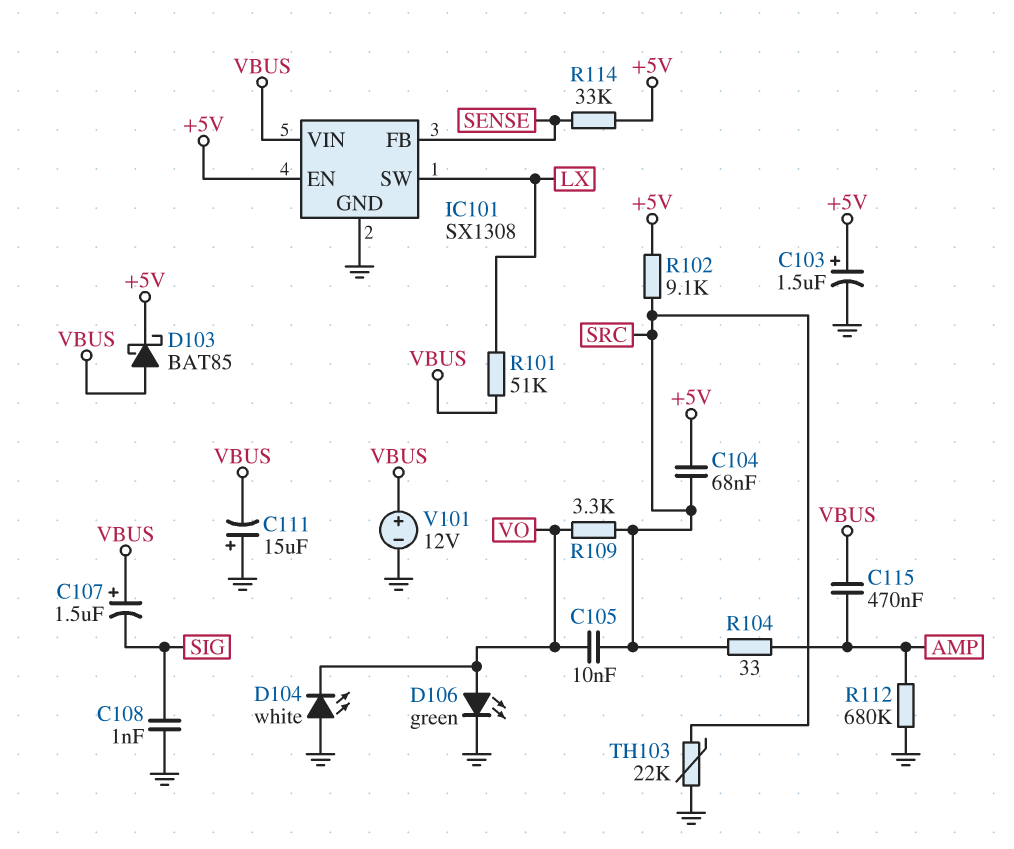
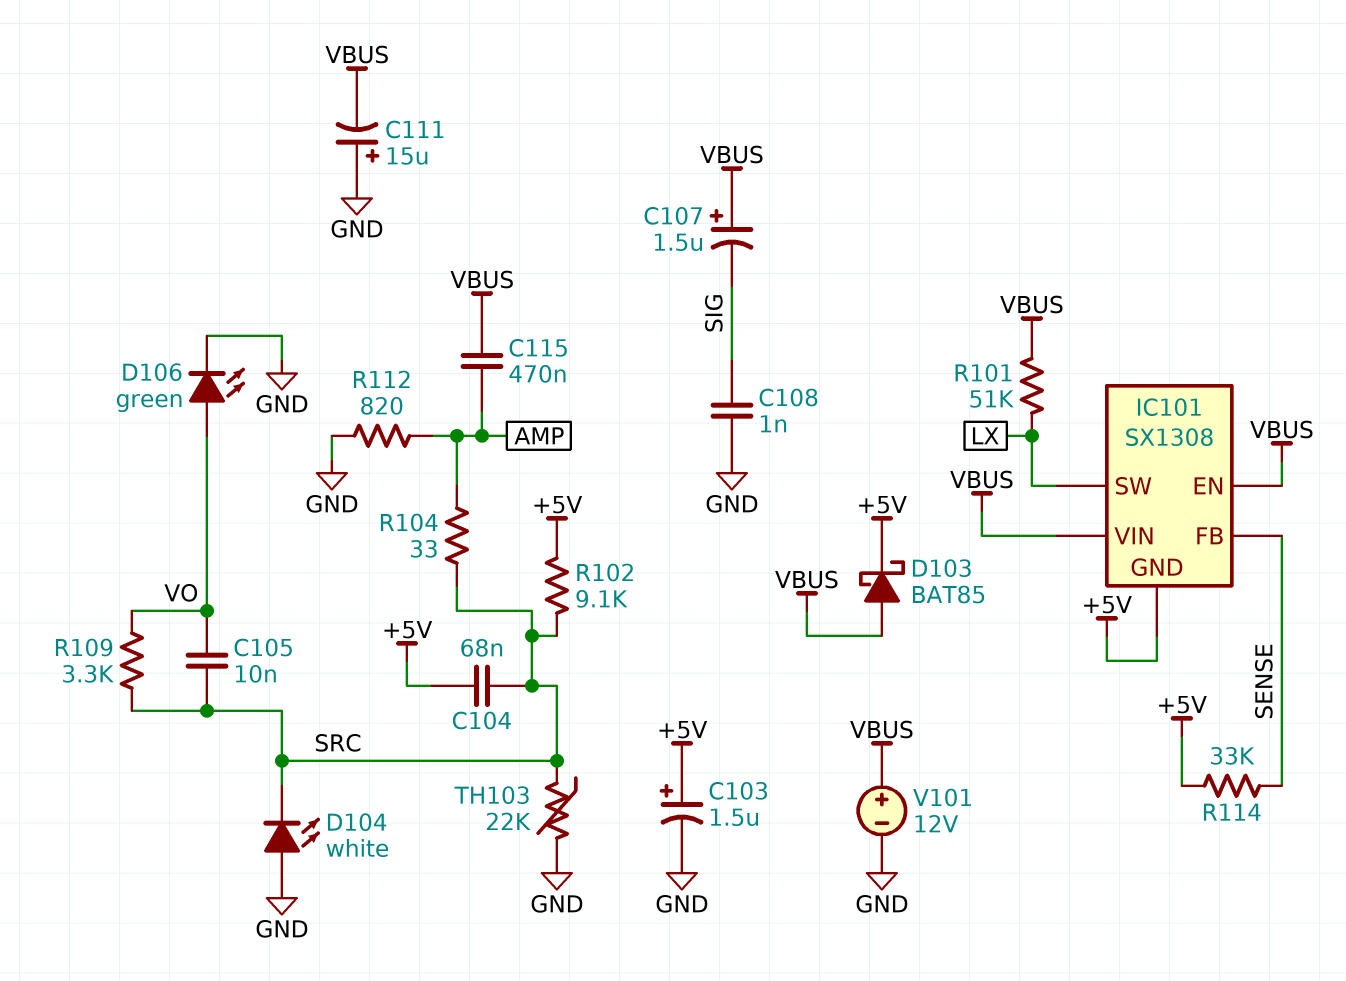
D104: LED white (A GND, K VO) -> LED white (A GND, K SRC)
IC101 pin EN: +5V -> VBUS
IC101 pin GND: GND -> +5V
R112: 680k (AMP, GND) -> 820 (AMP, GND)

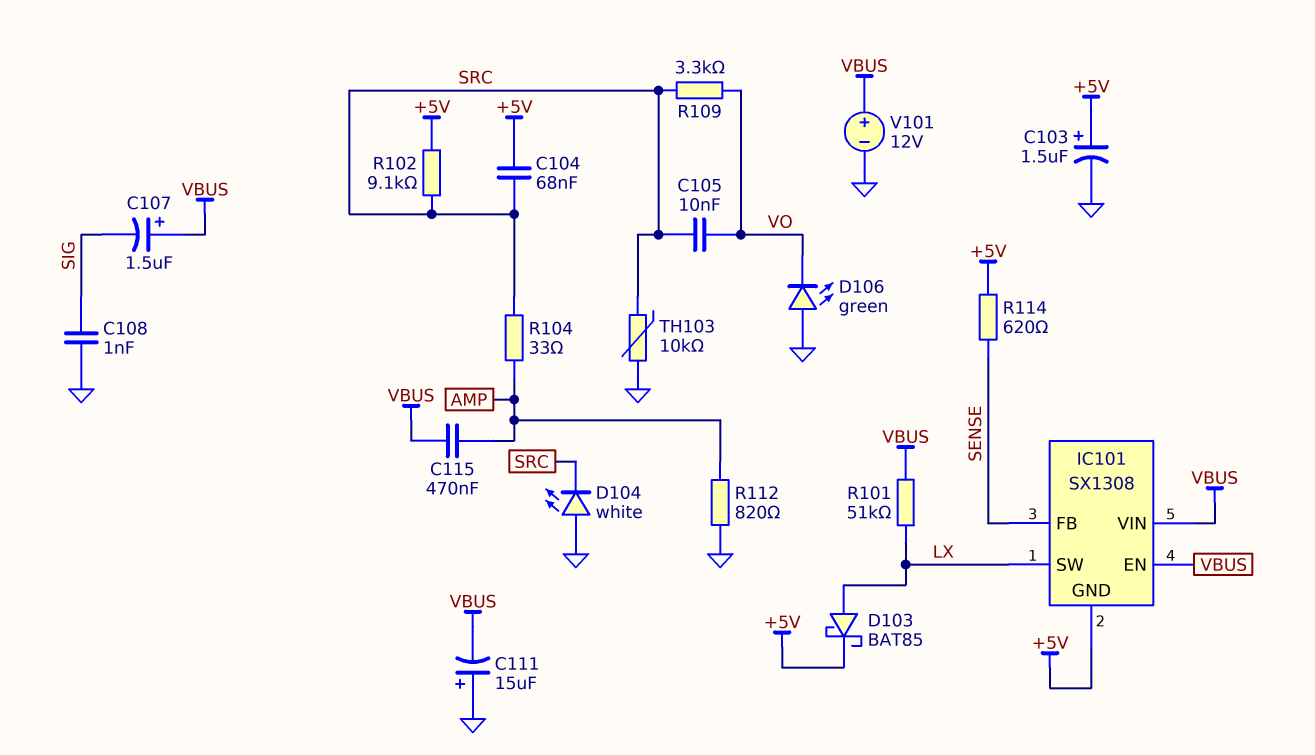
D103: schottky BAT85 (A VBUS, K +5V) -> schottky BAT85 (A LX, K +5V)
D106: LED green (A VO, K GND) -> LED green (A GND, K VO)
R114: 33k (+5V, SENSE) -> 620 (+5V, SENSE)
TH103: 22k (GND, SRC) -> 10k (GND, SRC)

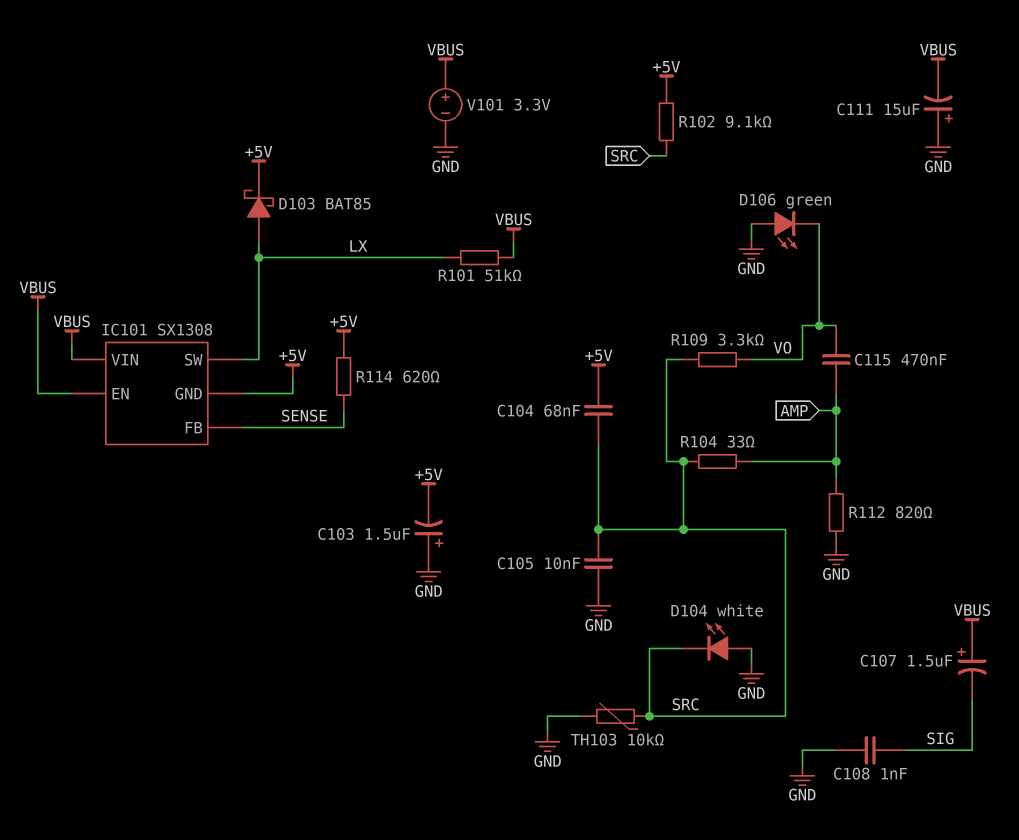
C103: 1.5uF (plus +5V, minus GND) -> 1.5uF (plus GND, minus +5V)
C105: 10nF (SRC, VO) -> 10nF (GND, SRC)
C115: 470nF (AMP, VBUS) -> 470nF (AMP, VO)
V101: 12V (plus VBUS, minus GND) -> 3.3V (plus VBUS, minus GND)

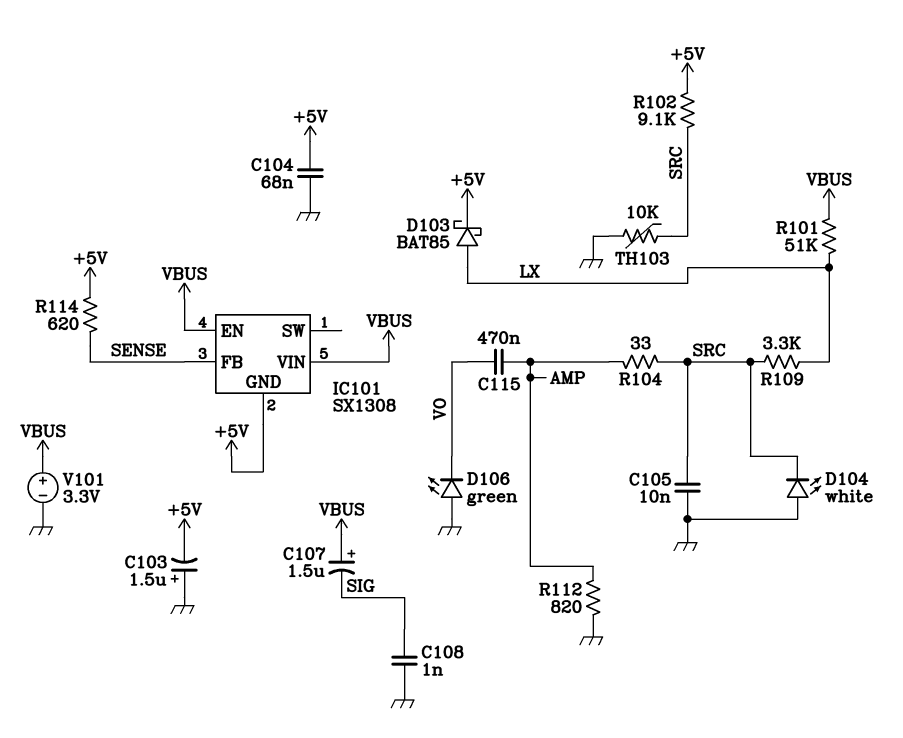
C104: 68nF (+5V, SRC) -> 68nF (+5V, GND)
C111: 15uF (plus GND, minus VBUS) -> none
IC101 pin SW: LX -> none
R109: 3.3k (SRC, VO) -> 3.3k (LX, SRC)

